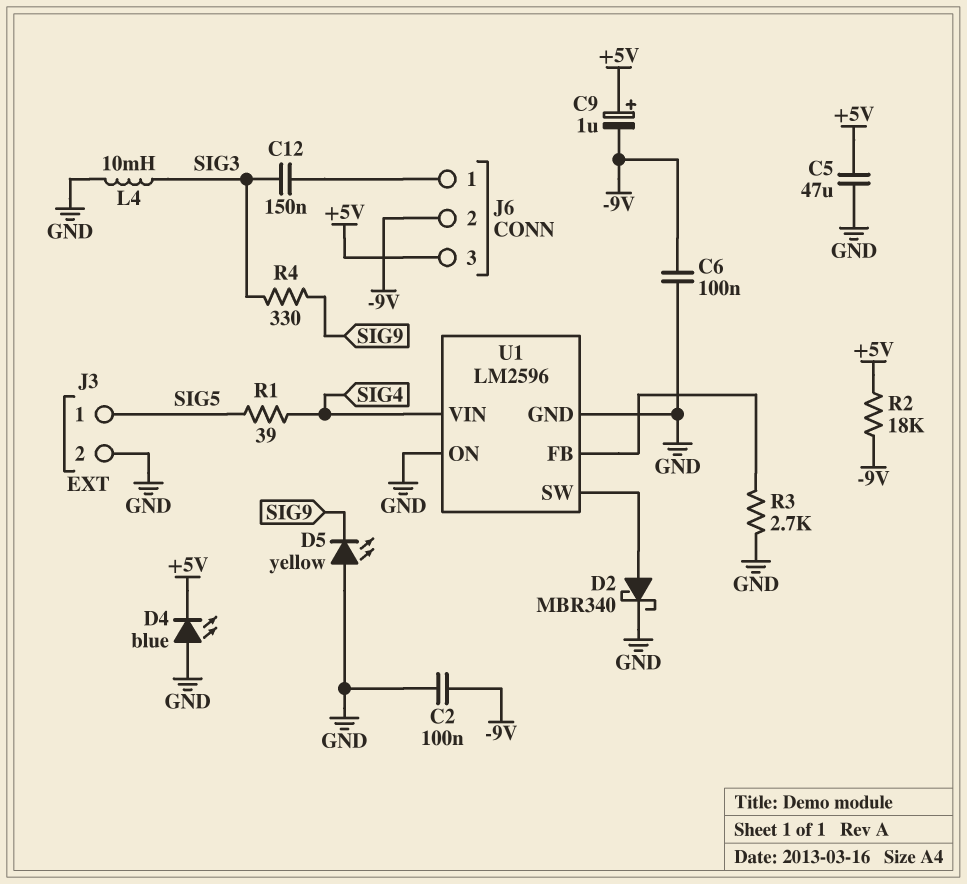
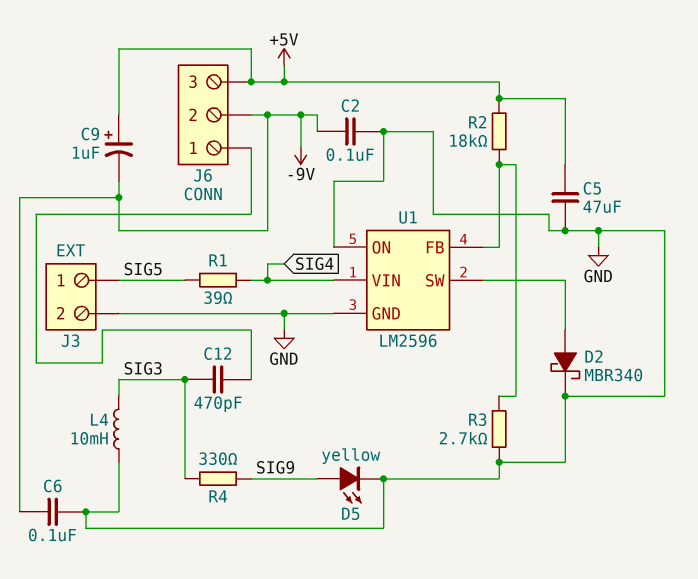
C12: 150nF (J6/1, SIG3) -> 470pF (J6/1, SIG3)
D4: LED blue (A GND, K +5V) -> none
D5: LED yellow (A GND, K SIG9) -> LED yellow (A SIG9, K GND)
R2: 18k (+5V, -9V) -> 18k (+5V, U1/FB)

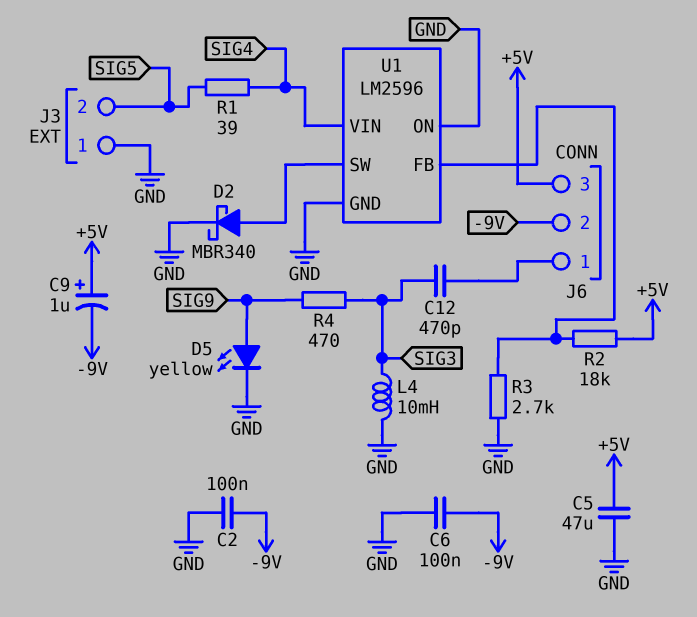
J3 pin 1: SIG5 -> GND
J3 pin 2: GND -> SIG5
R4: 330 (SIG3, SIG9) -> 470 (SIG3, SIG9)

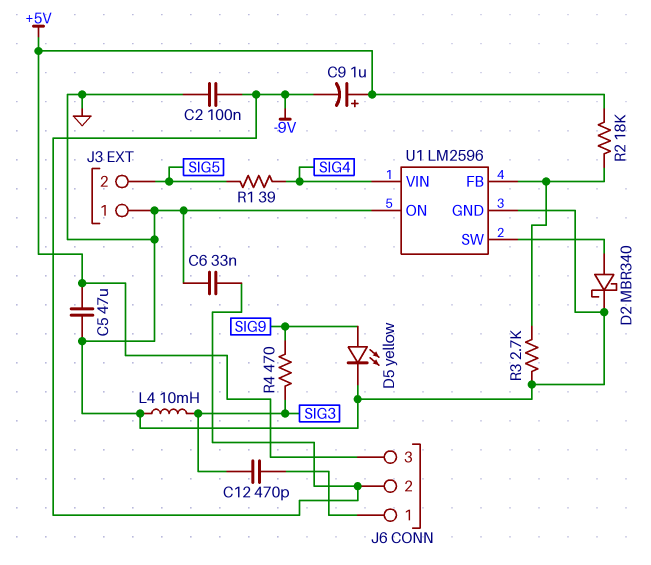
C6: 100nF (-9V, GND) -> 33nF (-9V, GND)

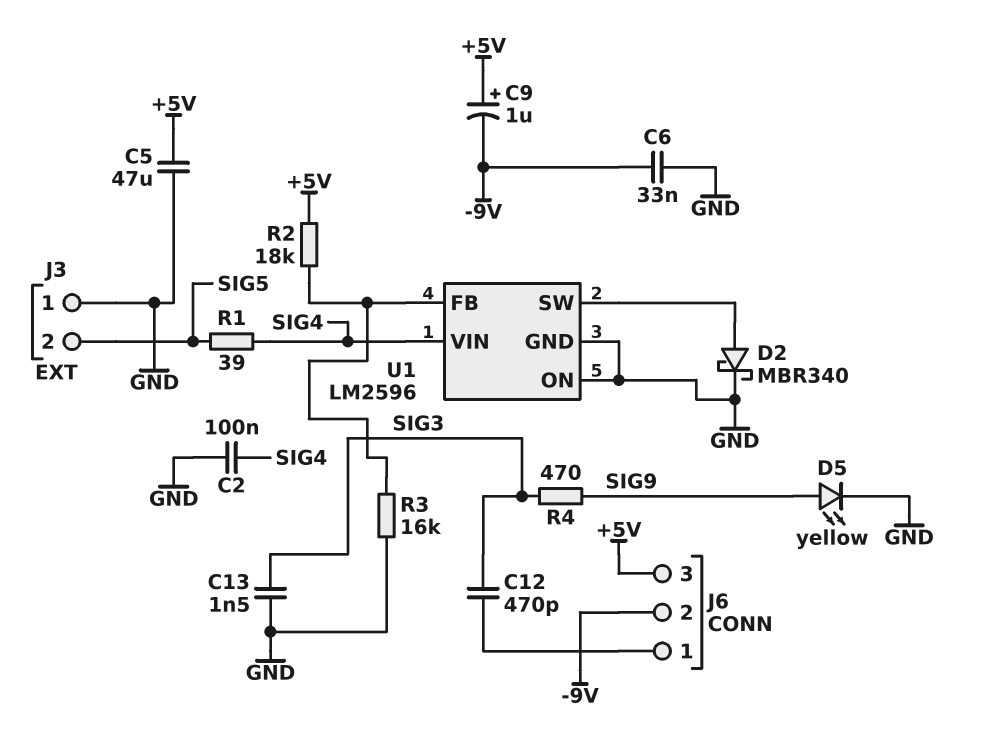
C2: 100nF (-9V, GND) -> 100nF (GND, SIG4)
C13: none -> 1.5nF (GND, SIG3)
L4: 10mH (GND, SIG3) -> none
R3: 2.7k (GND, U1/FB) -> 16k (GND, U1/FB)

